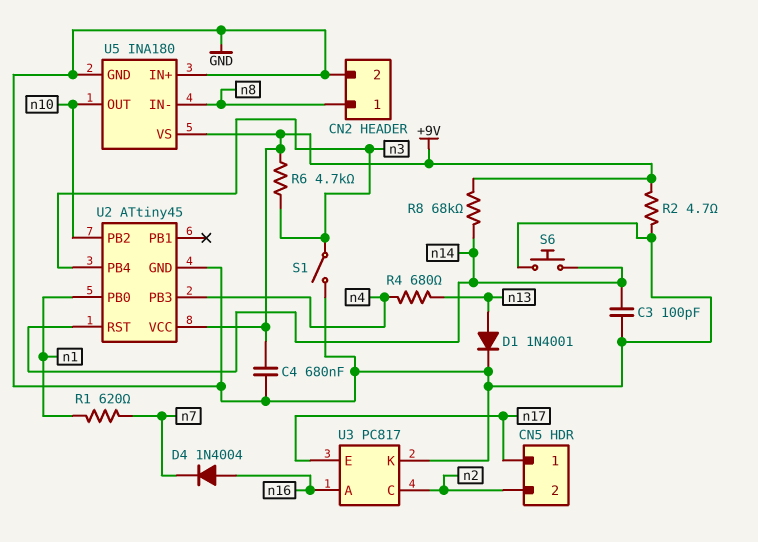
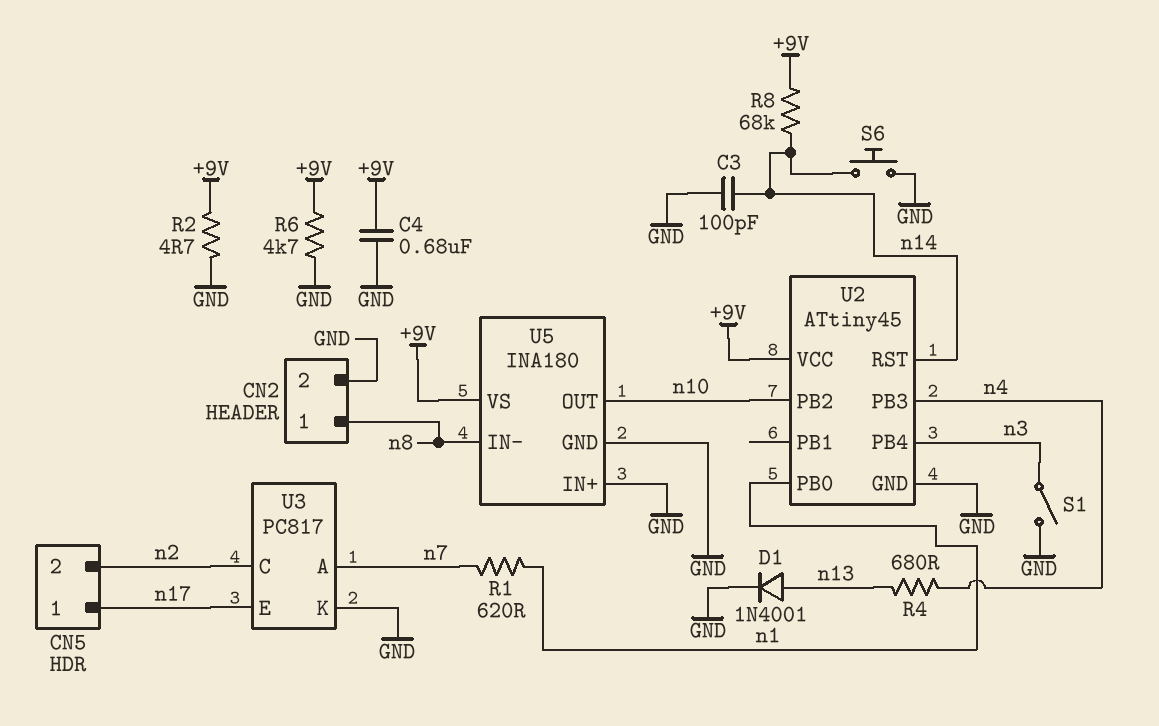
D4: diode 1N4004 (A n16, K n7) -> none
R6: 4.7k (+9V, n3) -> 4.7k (+9V, GND)
U3 pin A: n16 -> n7

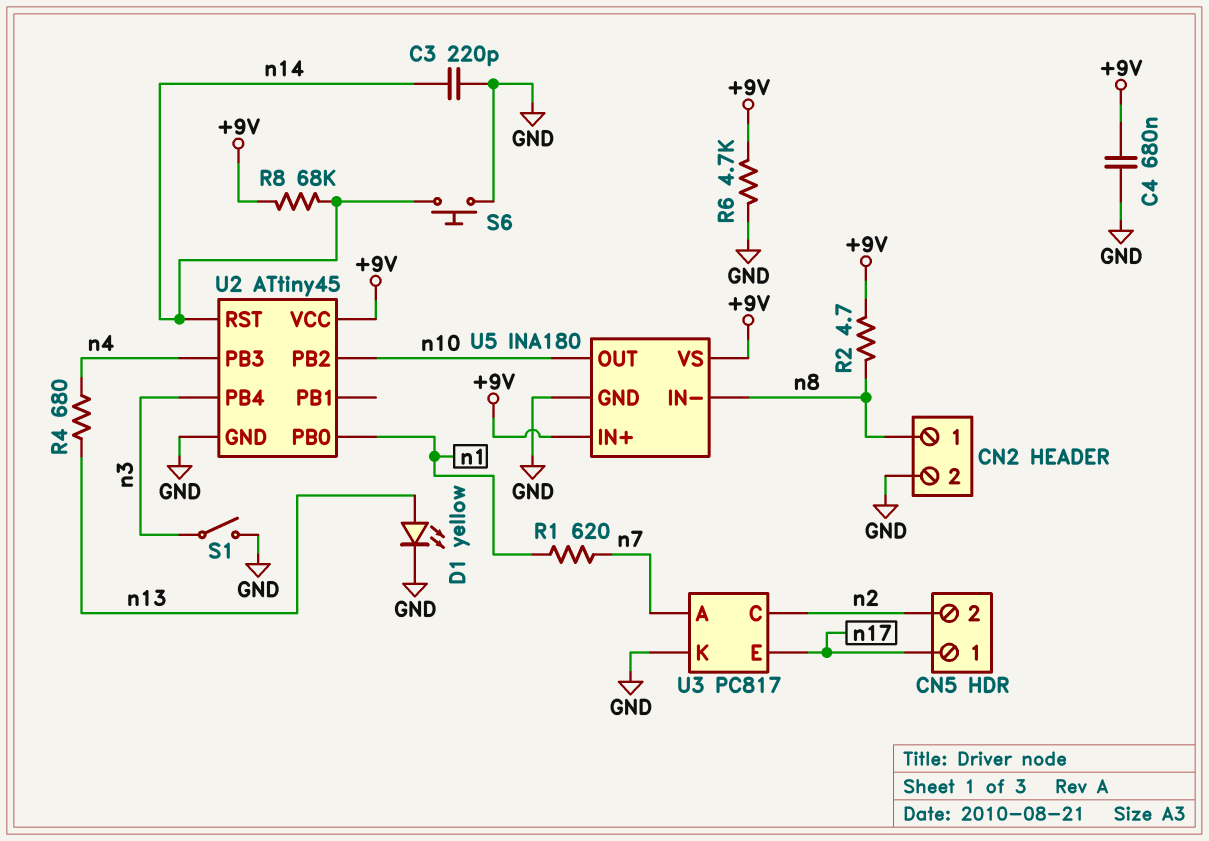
C3: 100pF (GND, n14) -> 220pF (GND, n14)
D1: diode 1N4001 (A n13, K GND) -> LED yellow (A n13, K GND)
R2: 4.7 (+9V, GND) -> 4.7 (+9V, n8)
U5 pin IN+: GND -> +9V

